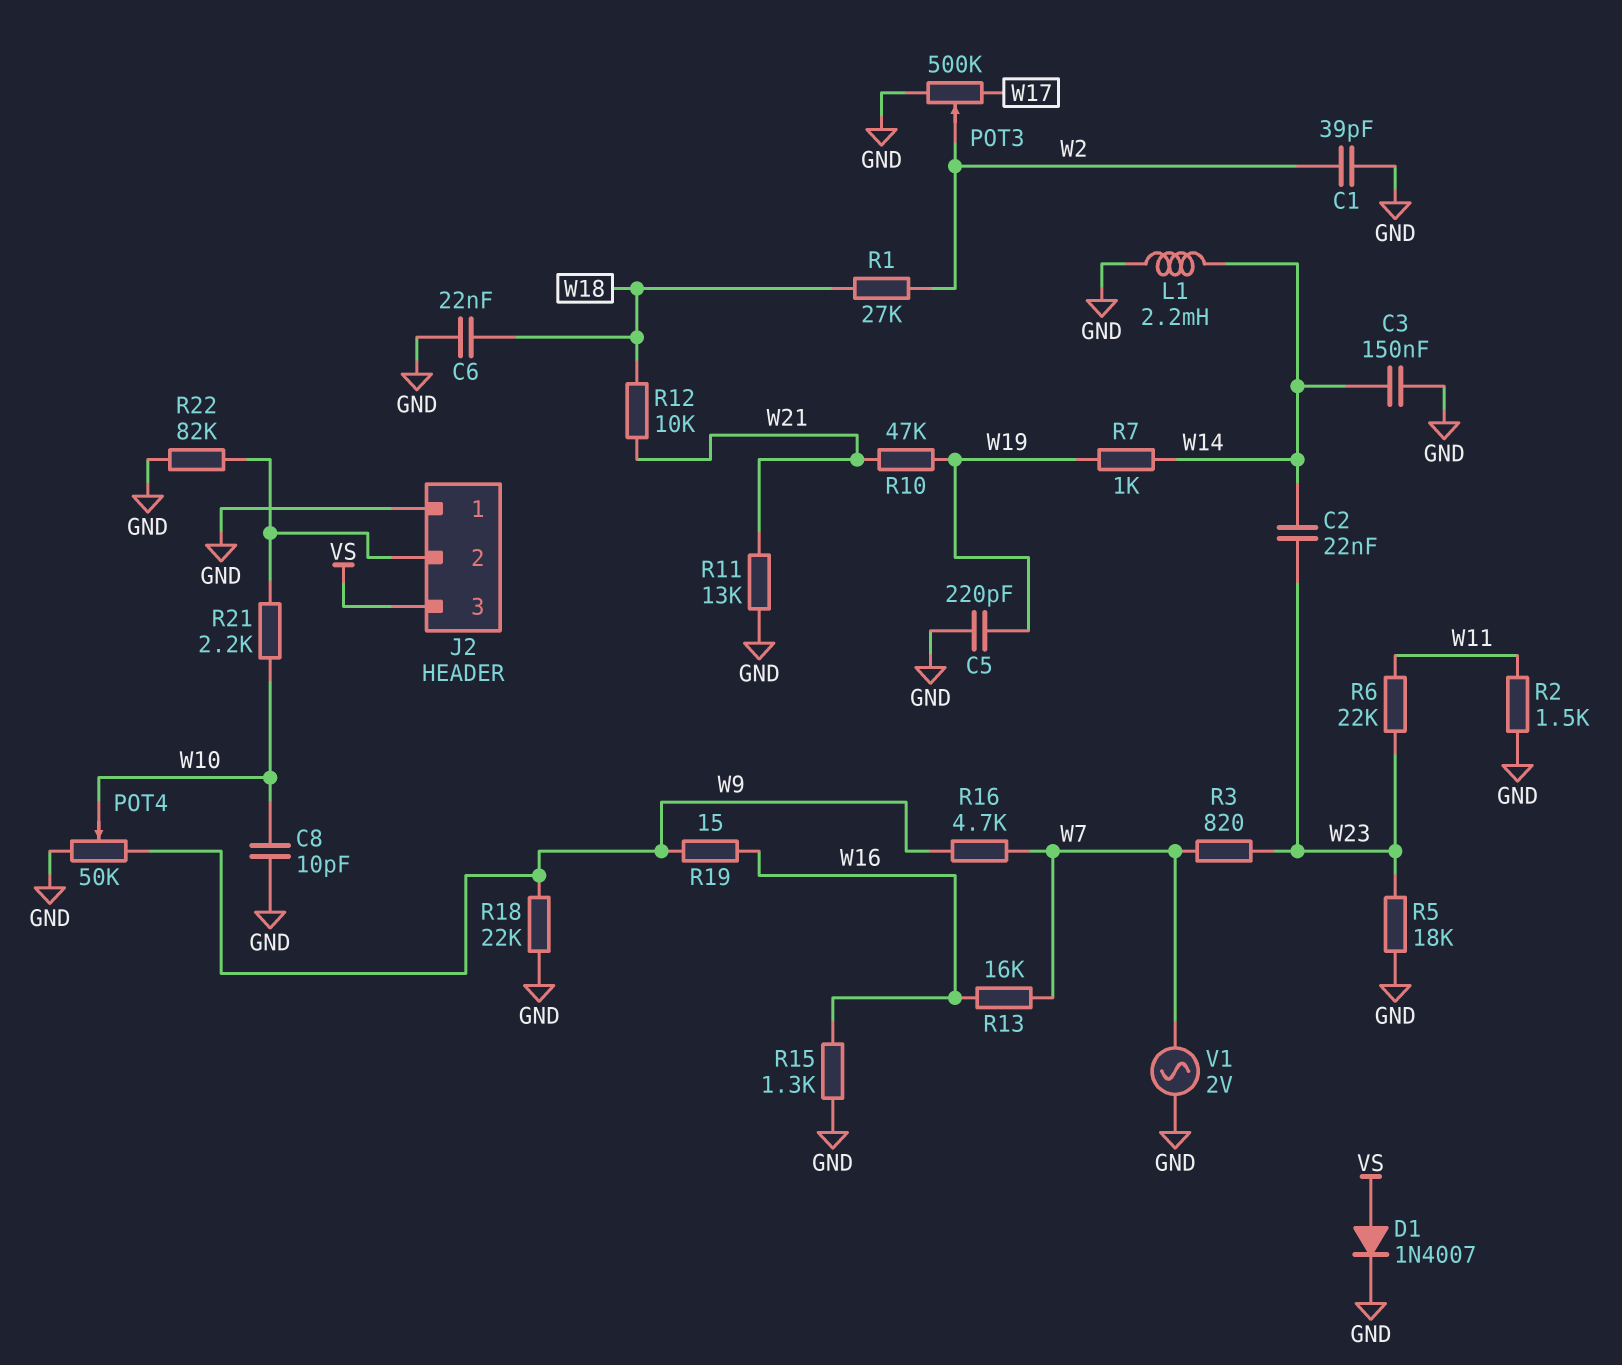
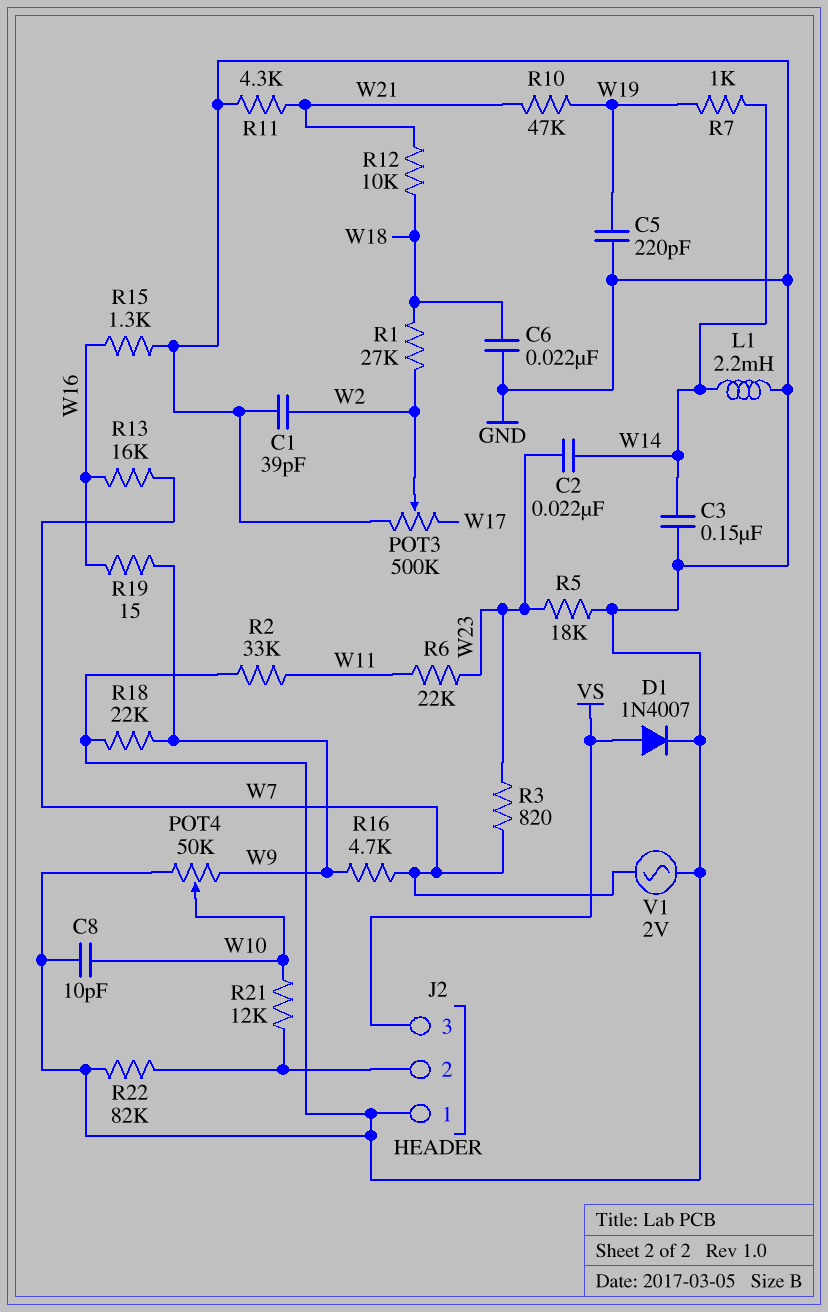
R2: 1.5k (GND, W11) -> 33k (GND, W11)
R11: 13k (GND, W21) -> 4.3k (GND, W21)
R21: 2.2k (J2/2, W10) -> 12k (J2/2, W10)

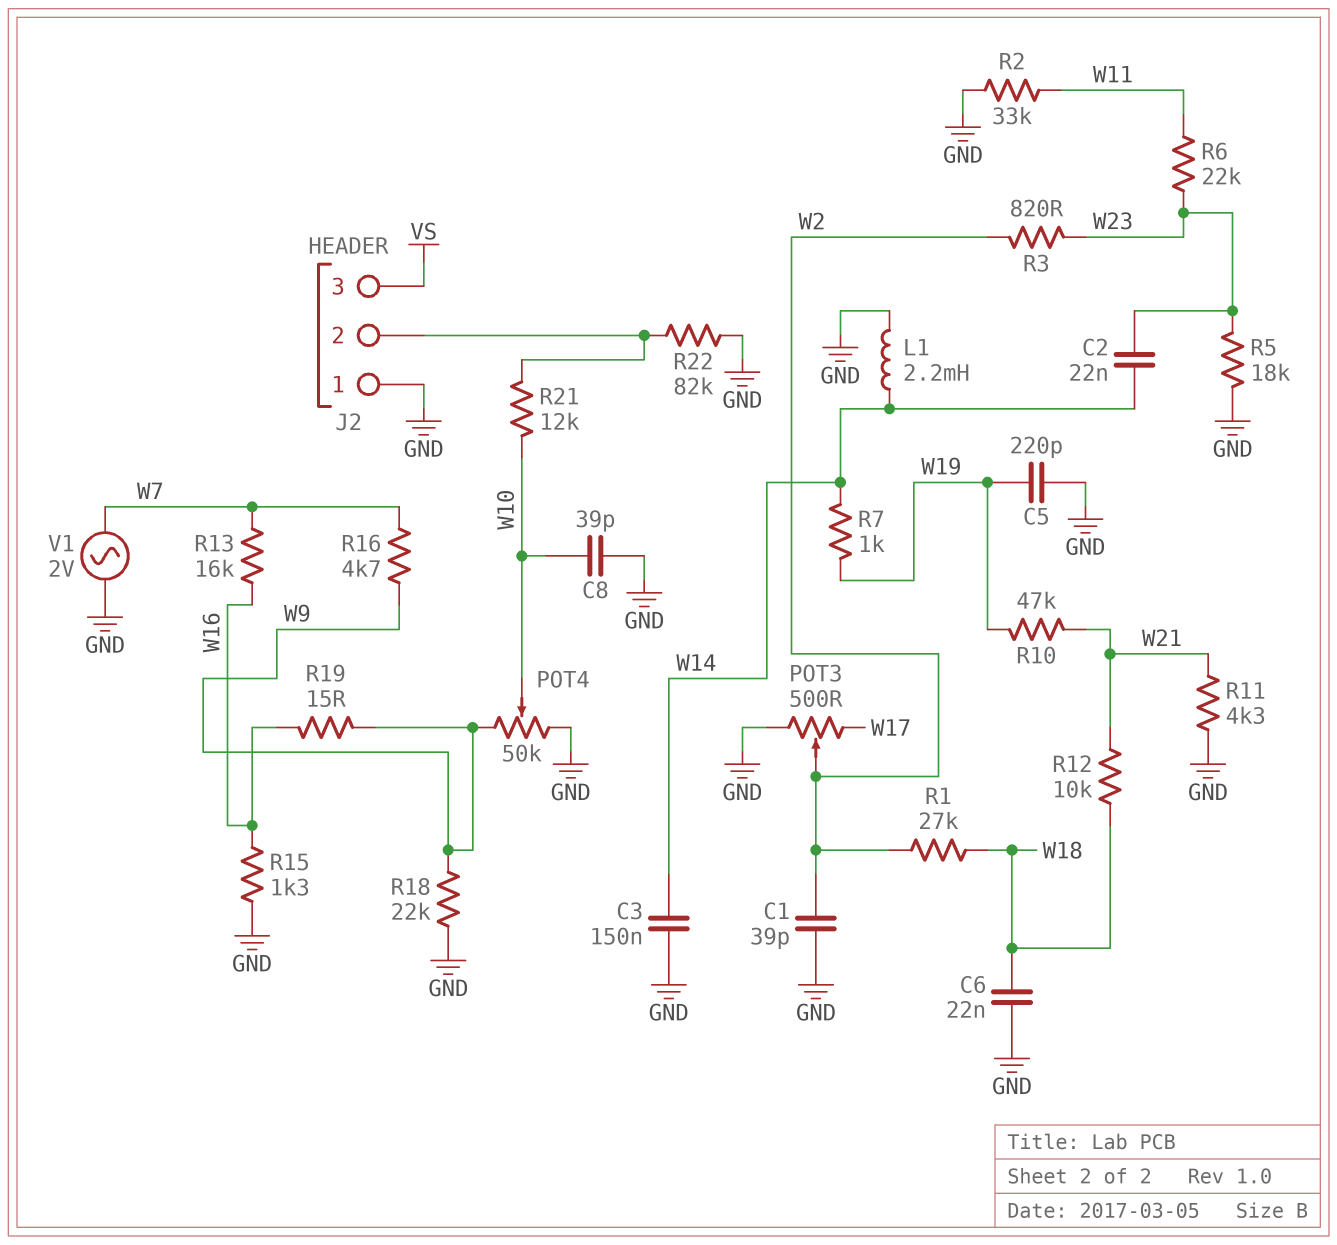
C8: 10pF (GND, W10) -> 39pF (GND, W10)
D1: diode 1N4007 (A VS, K GND) -> none
POT3: 500k (GND, W17, wiper W2) -> 500 (GND, W17, wiper W2)
R3: 820 (W7, W23) -> 820 (W2, W23)

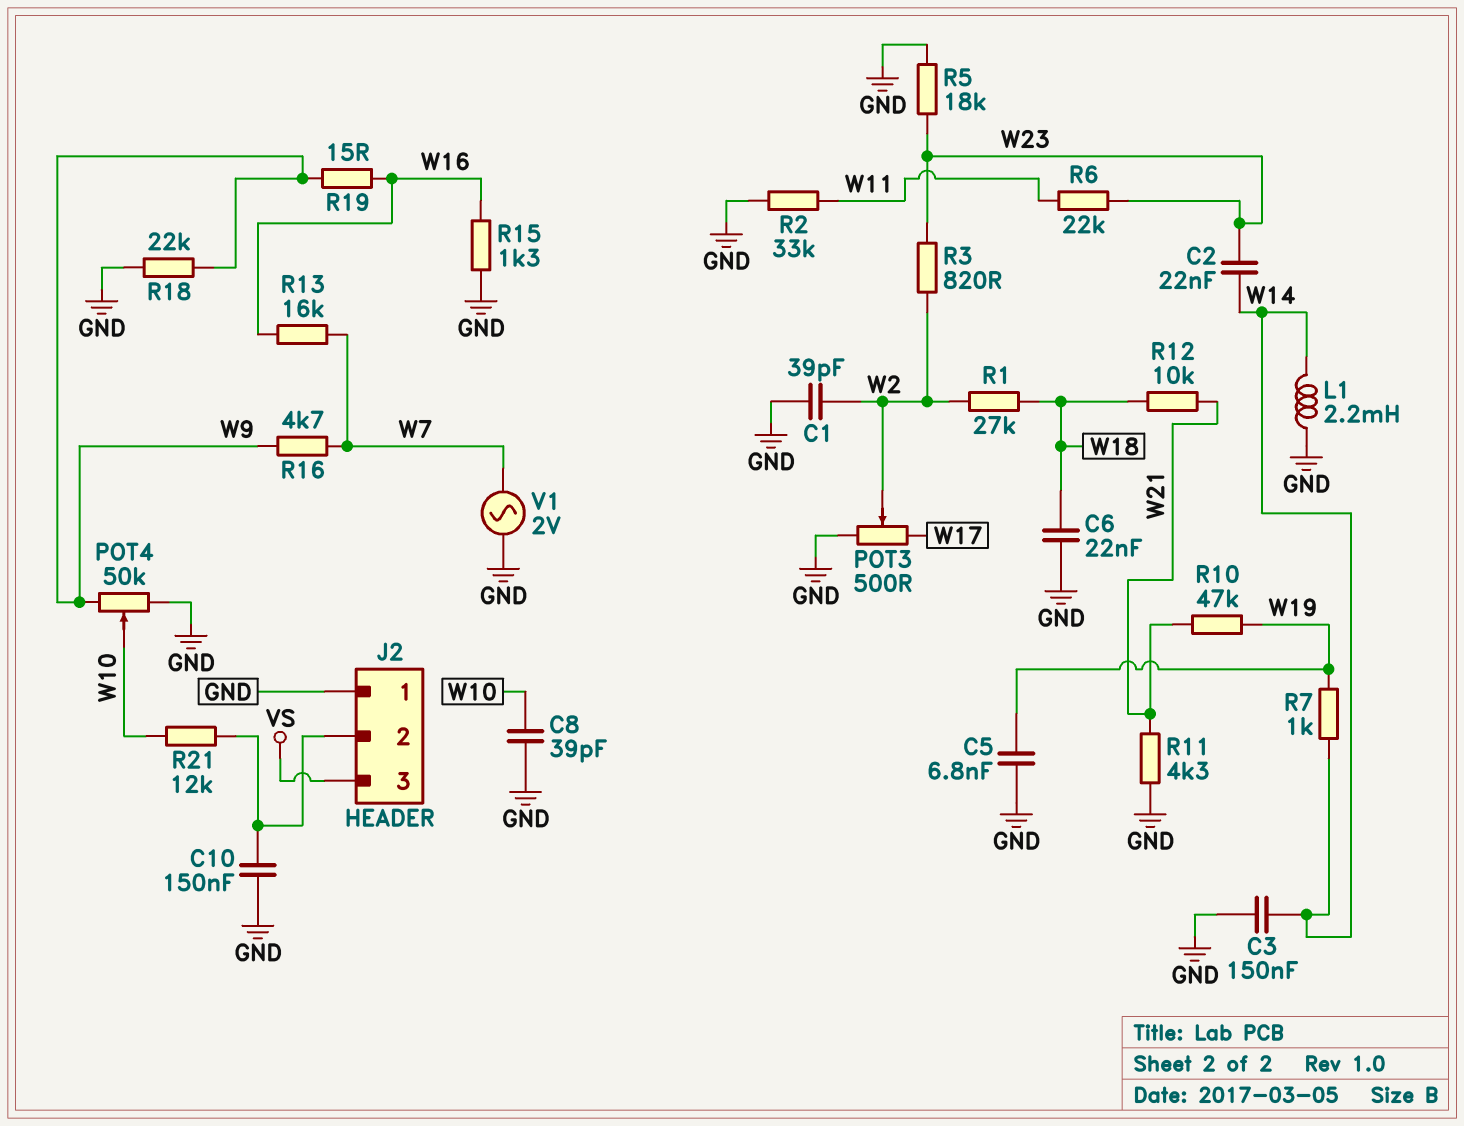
C5: 220pF (GND, W19) -> 6.8nF (GND, W19)
C10: none -> 150nF (GND, J2/2)
R22: 82k (GND, J2/2) -> none

